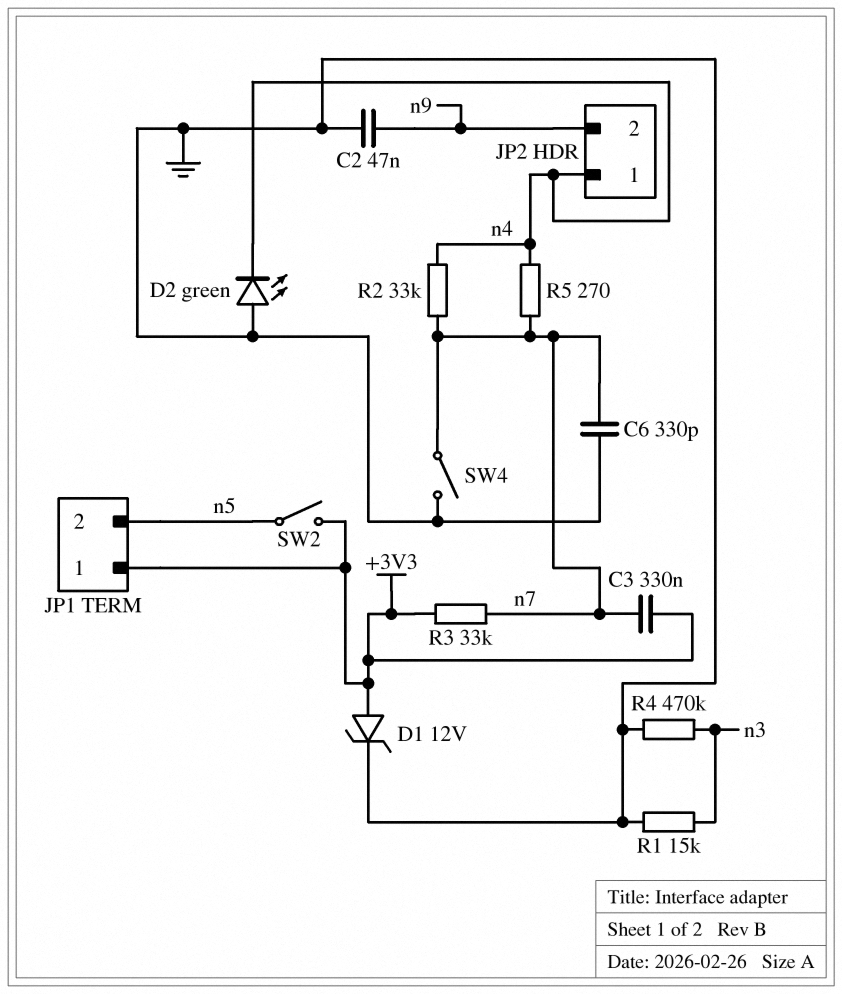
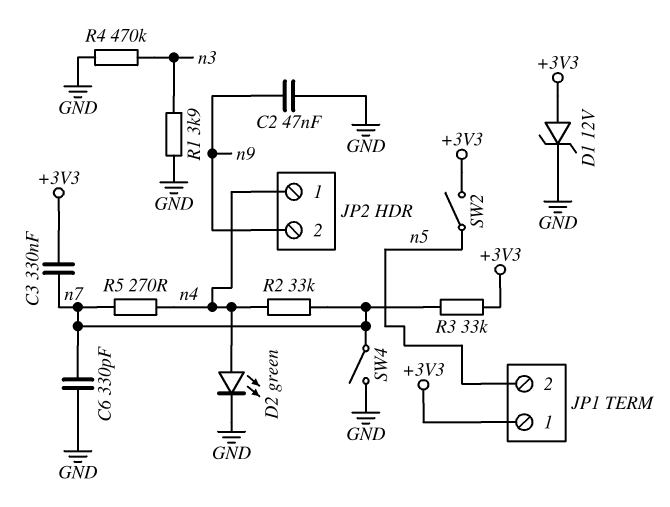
D2: LED green (A GND, K n4) -> LED green (A n4, K GND)
R1: 15k (GND, n3) -> 3.9k (GND, n3)

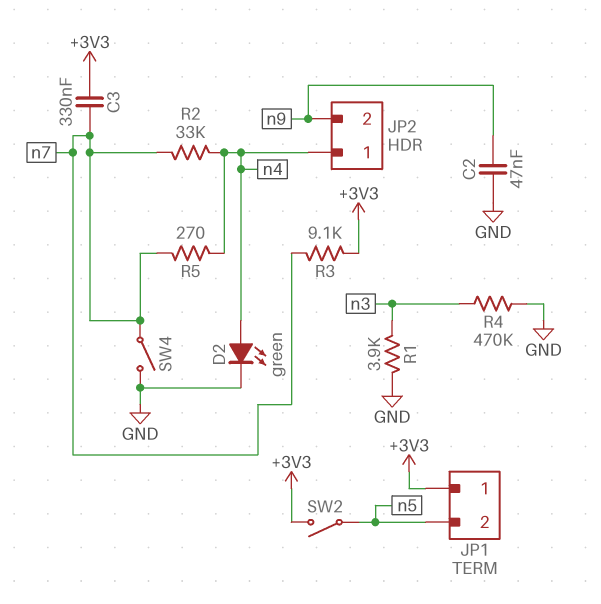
C6: 330pF (GND, n7) -> none
D1: zener 12V (A +3V3, K GND) -> none
R3: 33k (+3V3, n7) -> 9.1k (+3V3, n7)

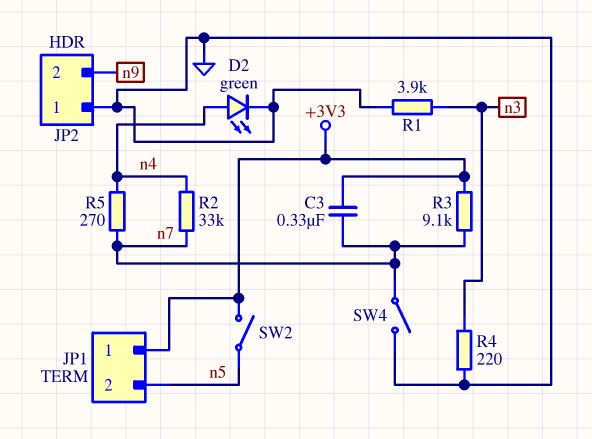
C2: 47nF (GND, n9) -> none
JP2 pin 1: n4 -> GND
R4: 470k (GND, n3) -> 220 (GND, n3)

